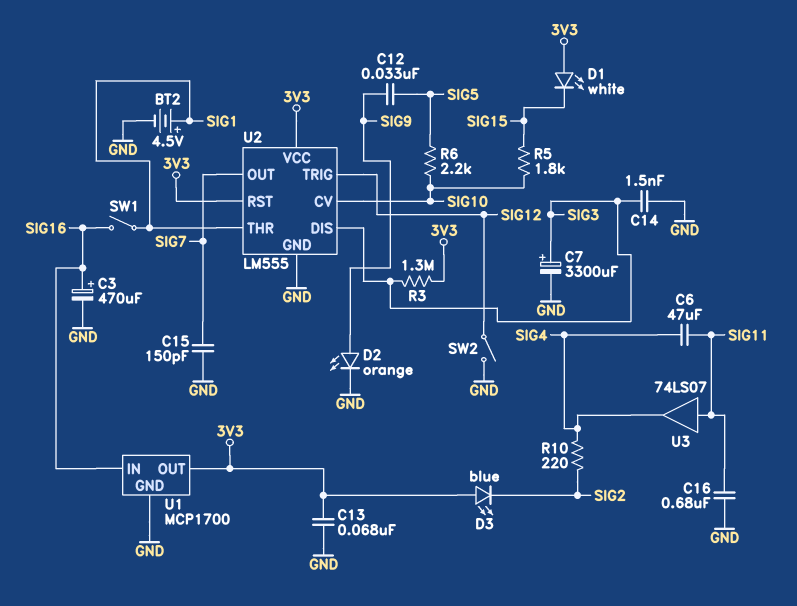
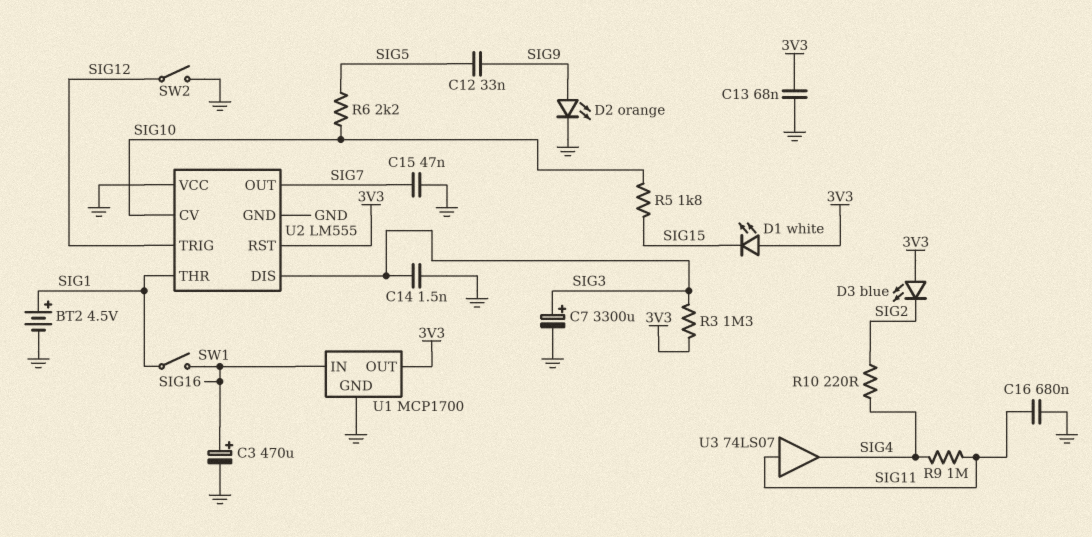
C6: 47uF (SIG4, SIG11) -> none
C15: 150pF (GND, SIG7) -> 47nF (GND, SIG7)
R9: none -> 1M (SIG4, SIG11)
U2 pin VCC: 3V3 -> GND

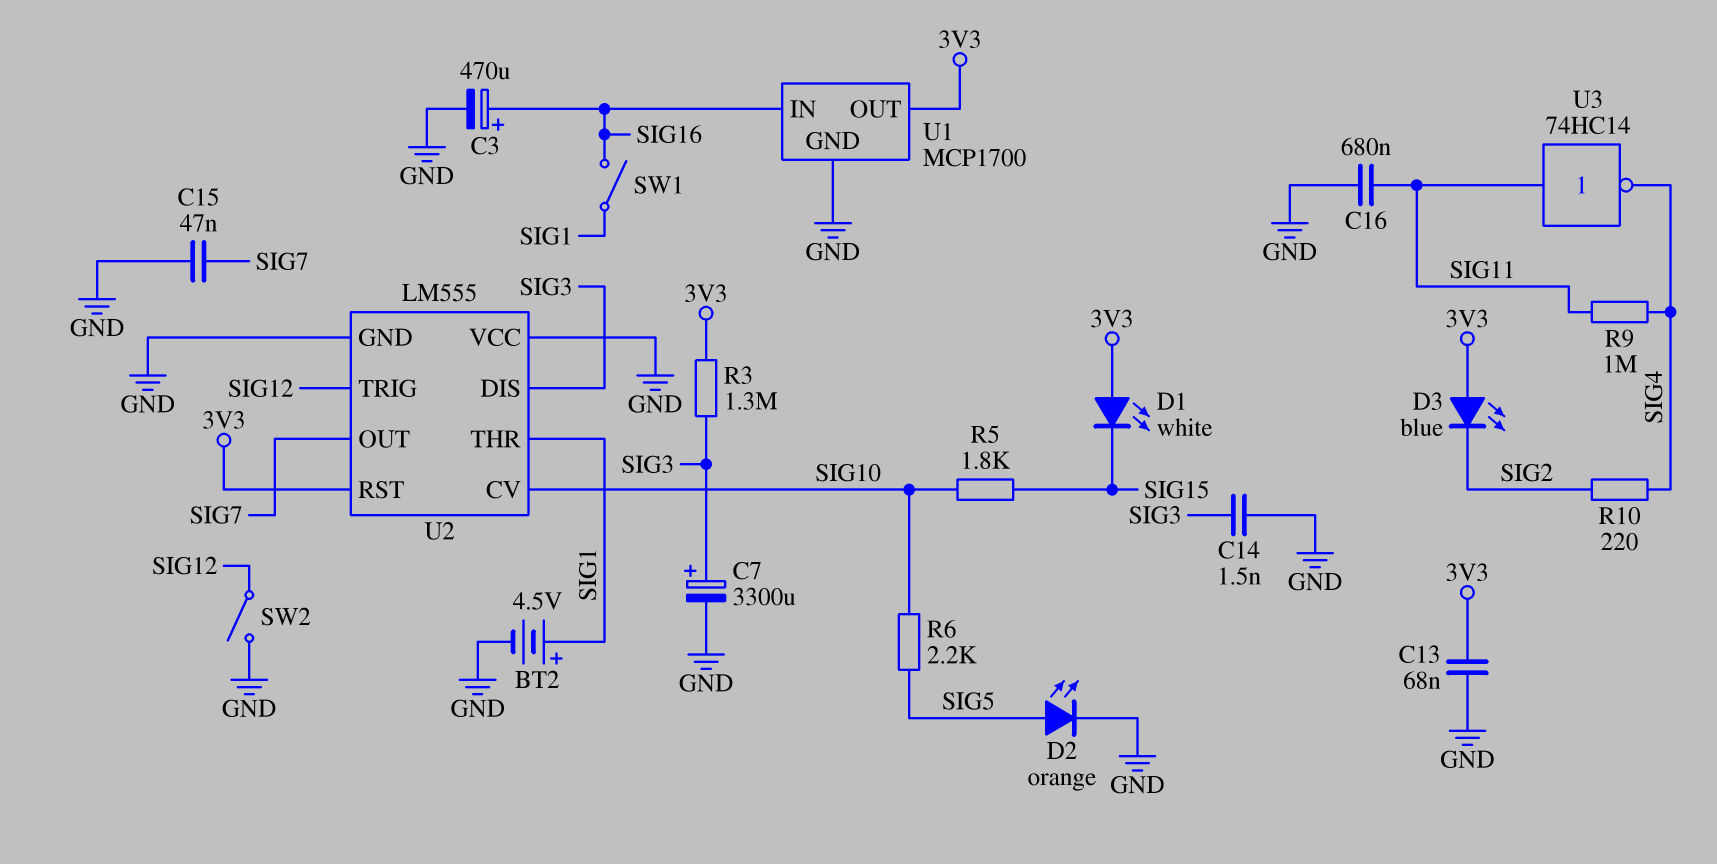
C12: 33nF (SIG5, SIG9) -> none
D2: LED orange (A SIG9, K GND) -> LED orange (A SIG5, K GND)
U3: buffer 74LS07 (in SIG11, out SIG4) -> NOT 74HC14 (in SIG11, out SIG4)

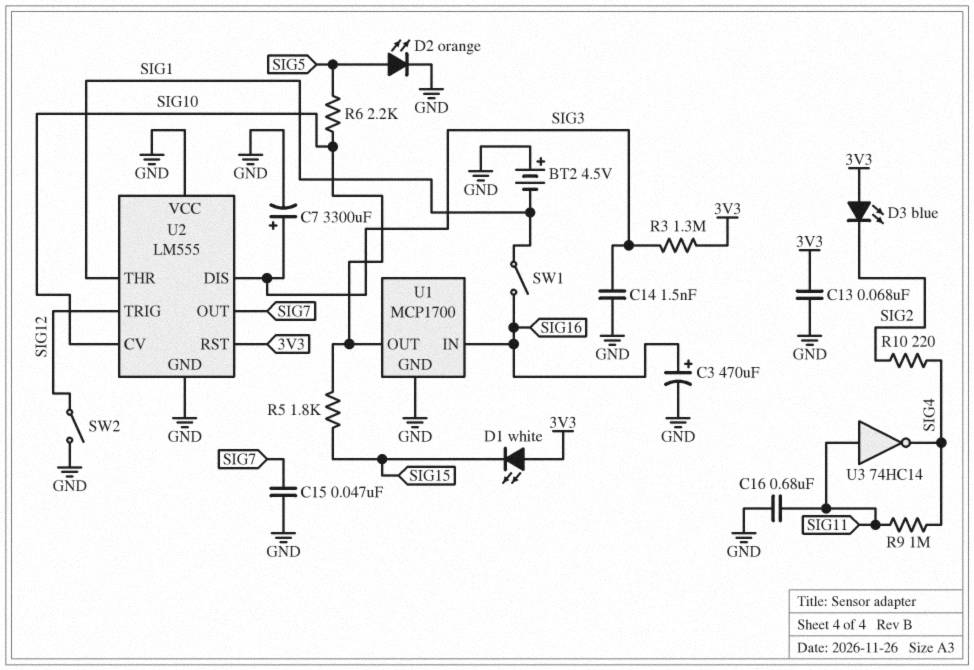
BT2: 4.5V (plus SIG1, minus GND) -> 4.5V (plus GND, minus SIG1)
U1 pin OUT: 3V3 -> SIG10

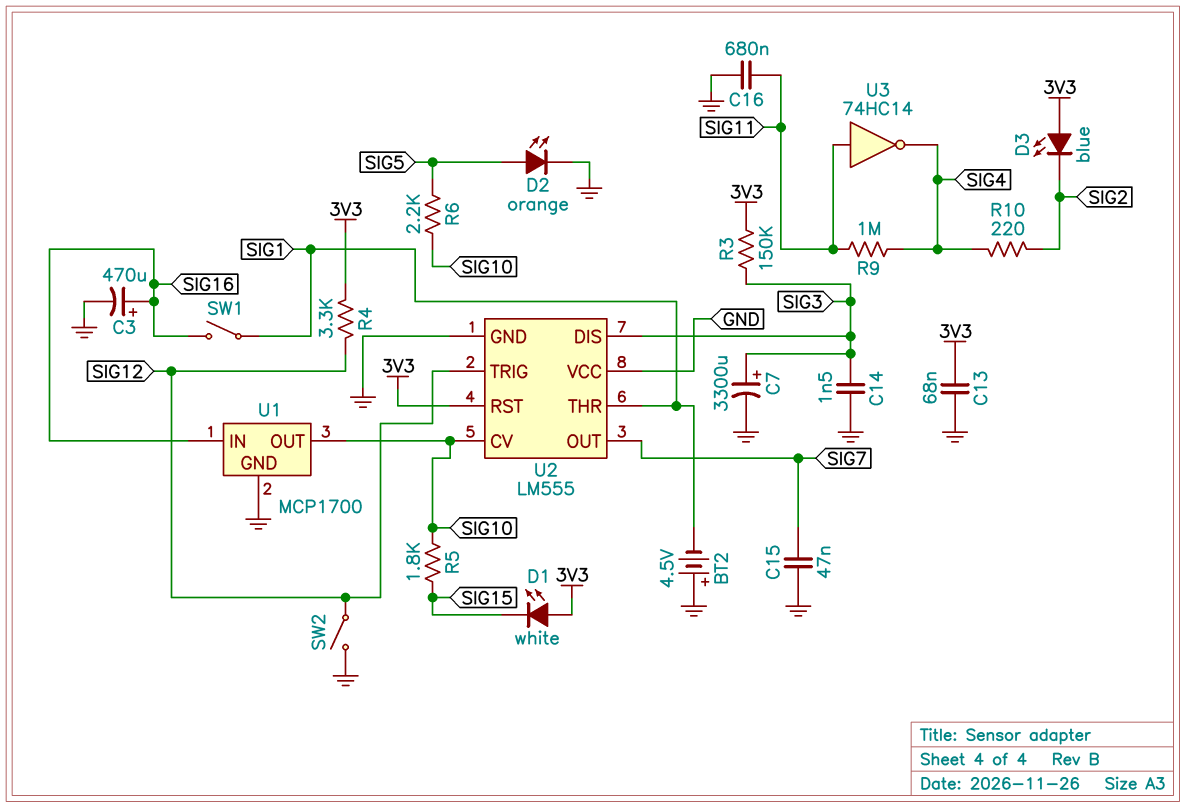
R3: 1.3M (3V3, SIG3) -> 150k (3V3, SIG3)
R4: none -> 3.3k (3V3, SIG12)

